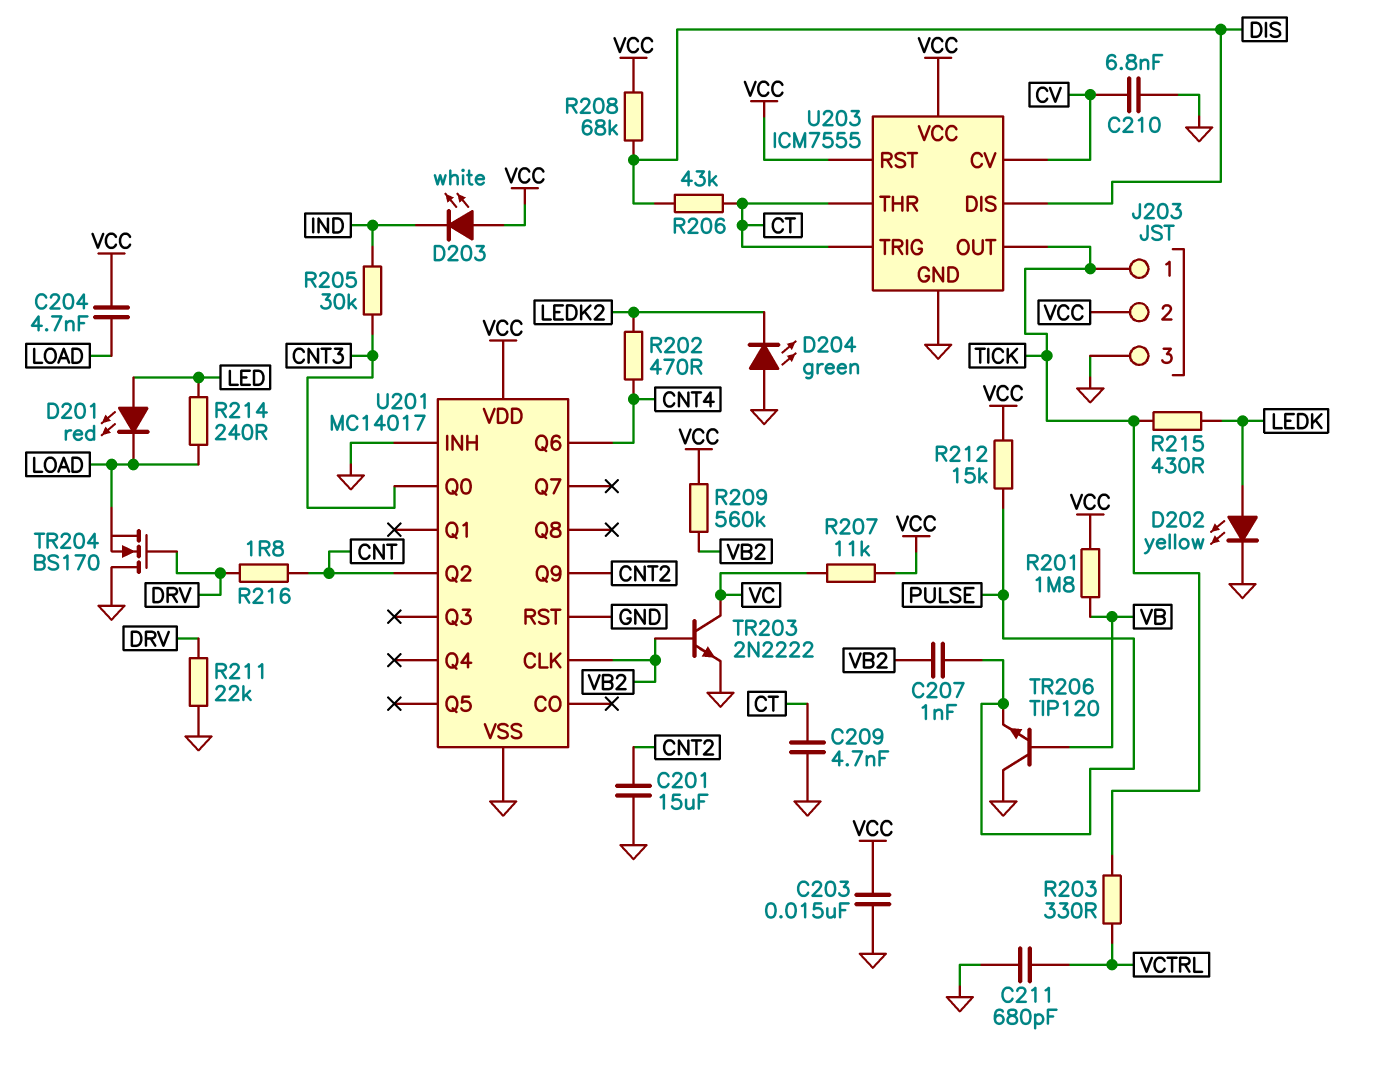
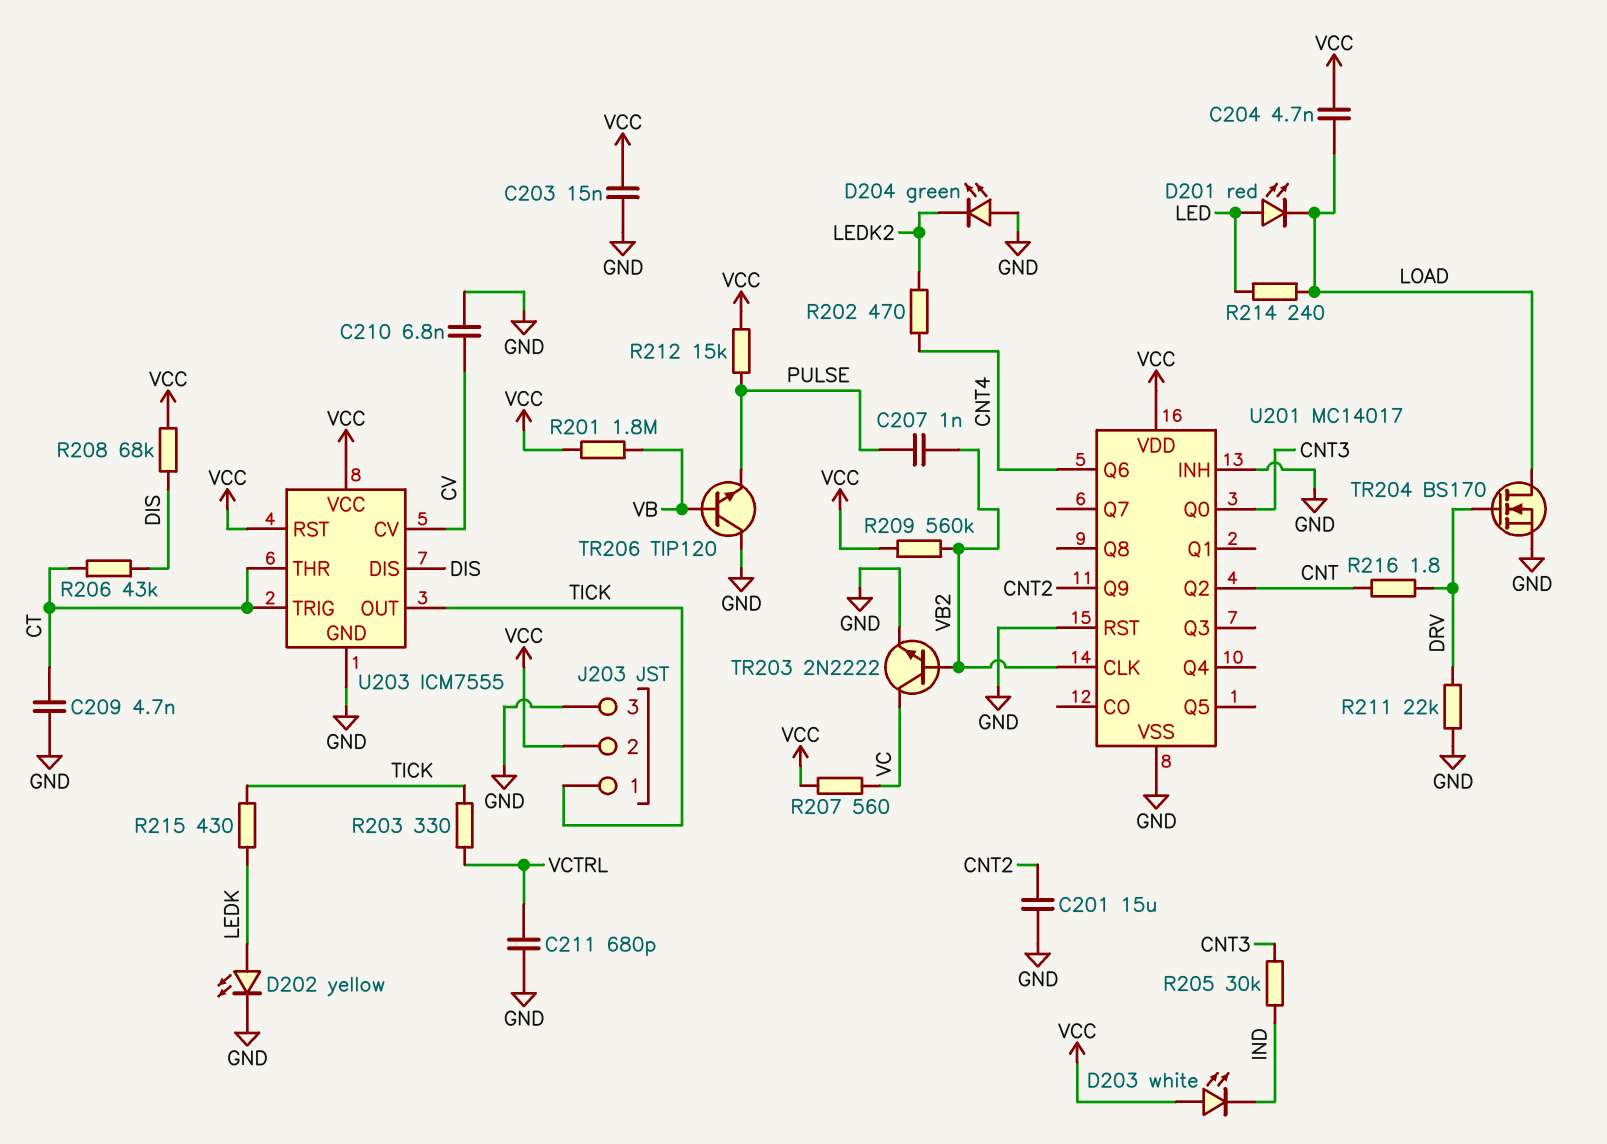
R207: 11k (VC, VCC) -> 560 (VC, VCC)
TR204: NMOS BS170 (G DRV, D GND, S LOAD) -> NMOS BS170 (G DRV, D LOAD, S GND)

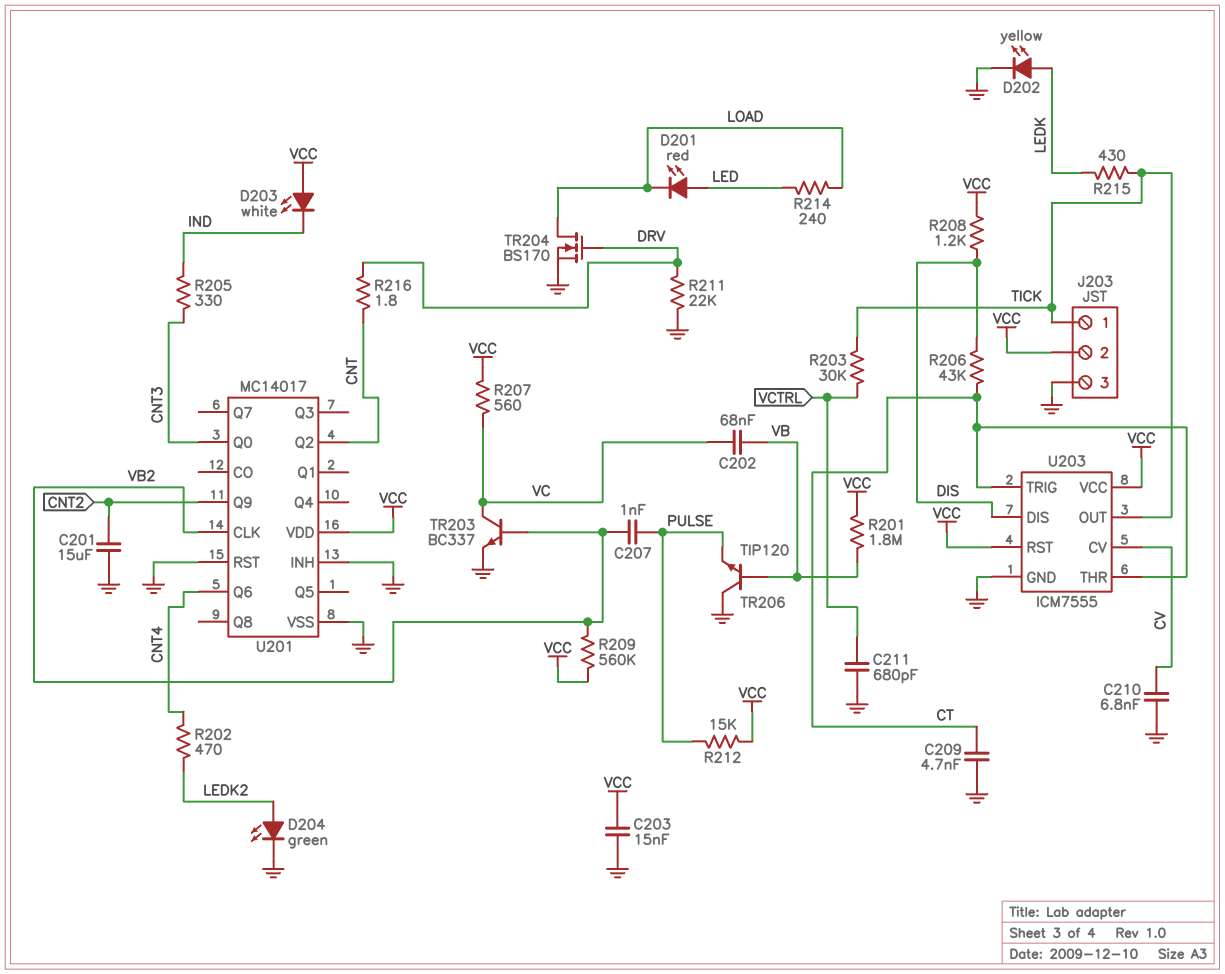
C202: none -> 68nF (VB, VC)
C204: 4.7nF (LOAD, VCC) -> none
D204: LED green (A GND, K LEDK2) -> LED green (A LEDK2, K GND)
R203: 330 (TICK, VCTRL) -> 30k (TICK, VCTRL)
R205: 30k (CNT3, IND) -> 330 (CNT3, IND)
R208: 68k (DIS, VCC) -> 1.2k (DIS, VCC)
TR203: NPN 2N2222 (B VB2, C VC, E GND) -> NPN BC337 (B VB2, C VC, E GND)

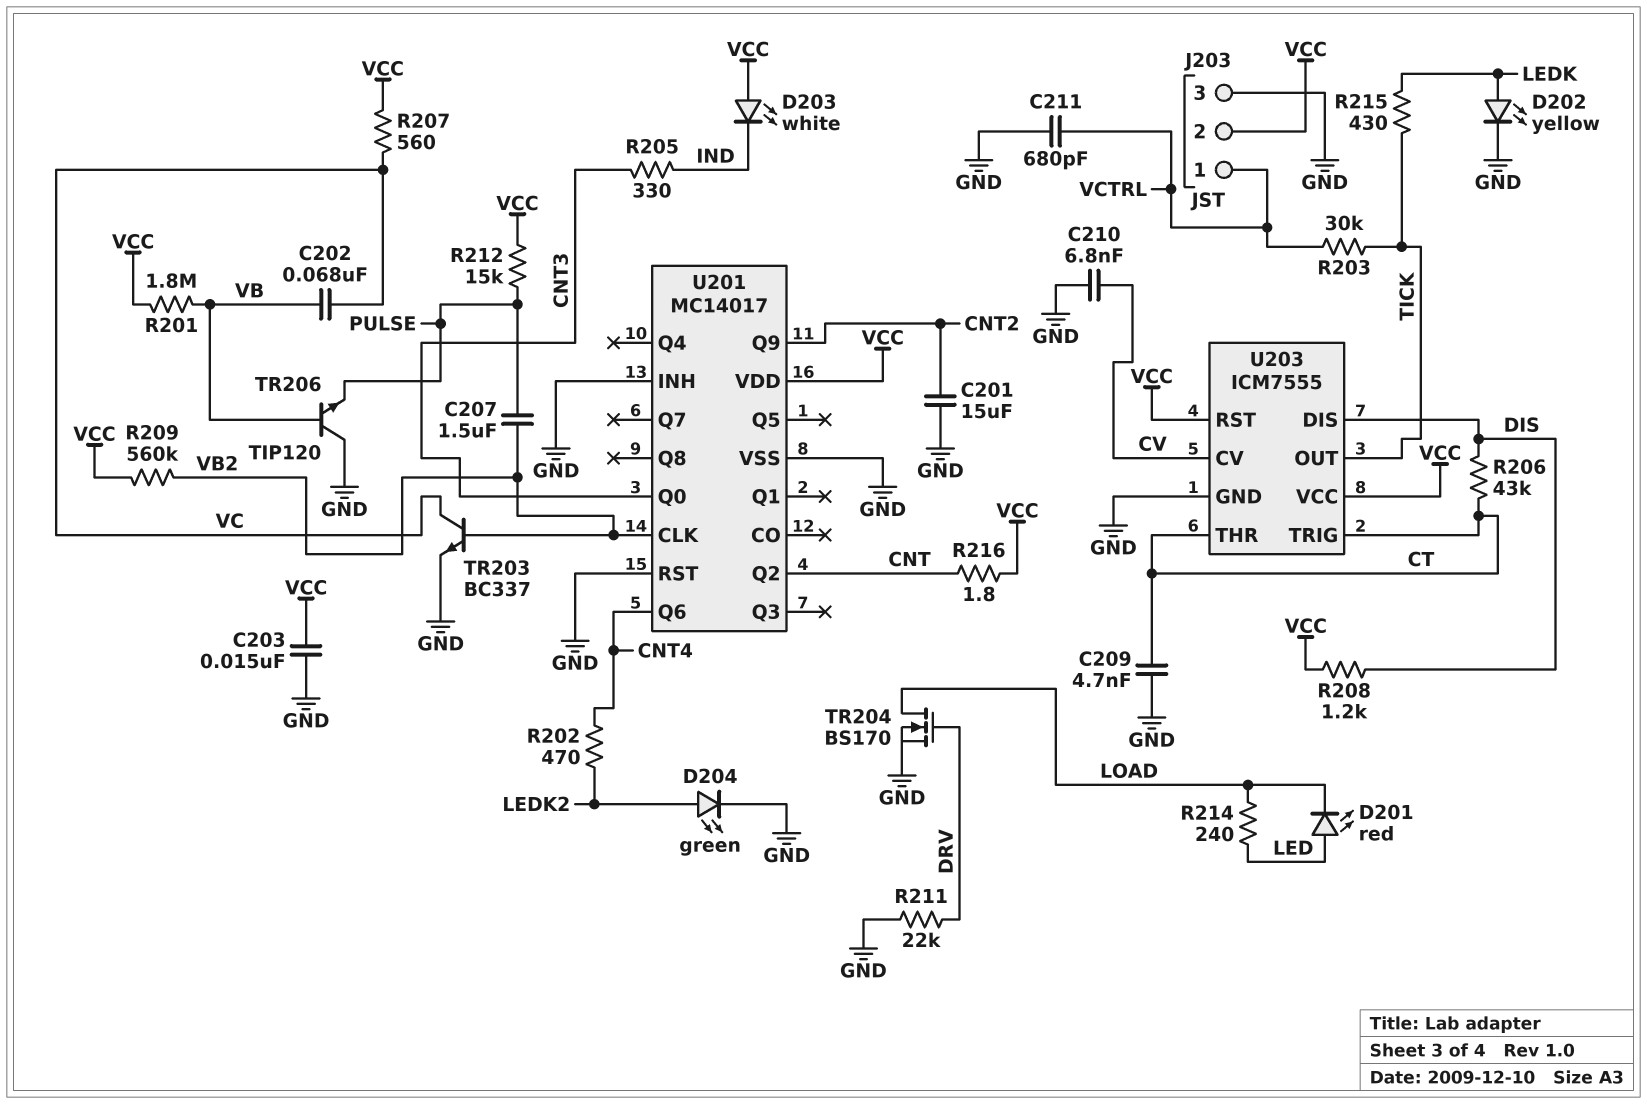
C207: 1nF (PULSE, VB2) -> 1.5uF (PULSE, VB2)
J203 pin 1: TICK -> VCTRL
R216: 1.8 (CNT, DRV) -> 1.8 (CNT, VCC)

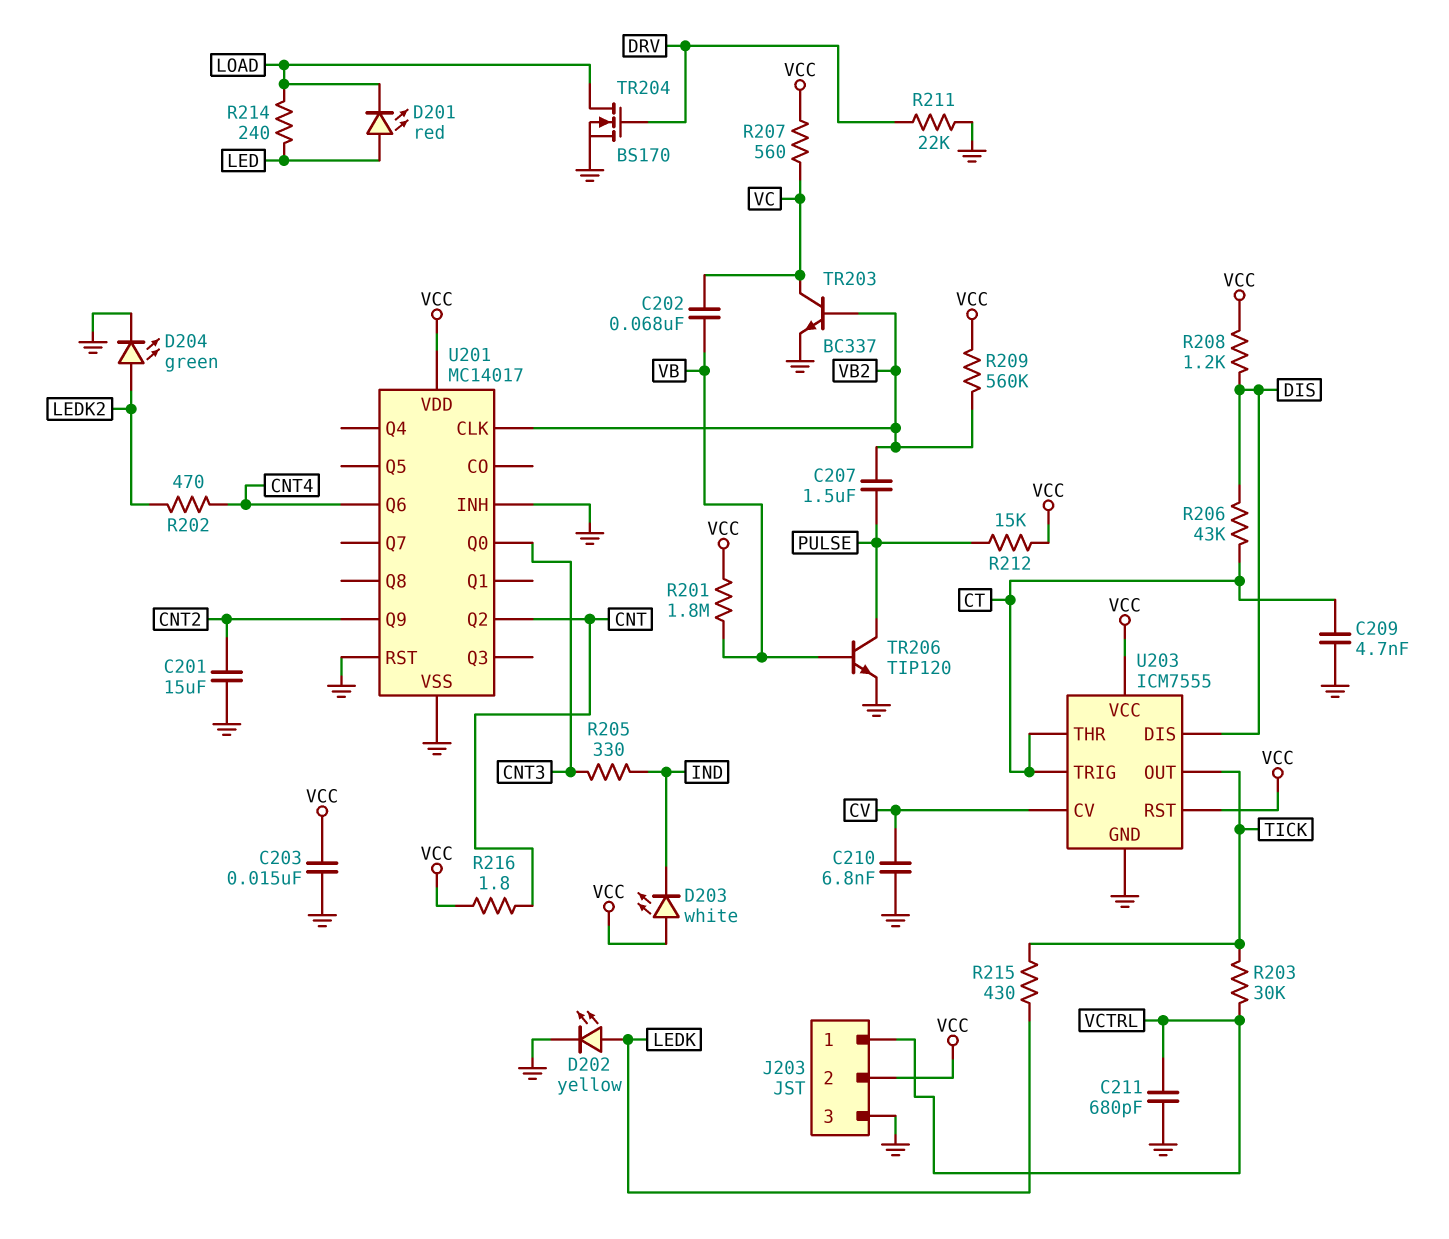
TR206: NPN TIP120 (B VB, C GND, E PULSE) -> NPN TIP120 (B VB, C PULSE, E GND)

